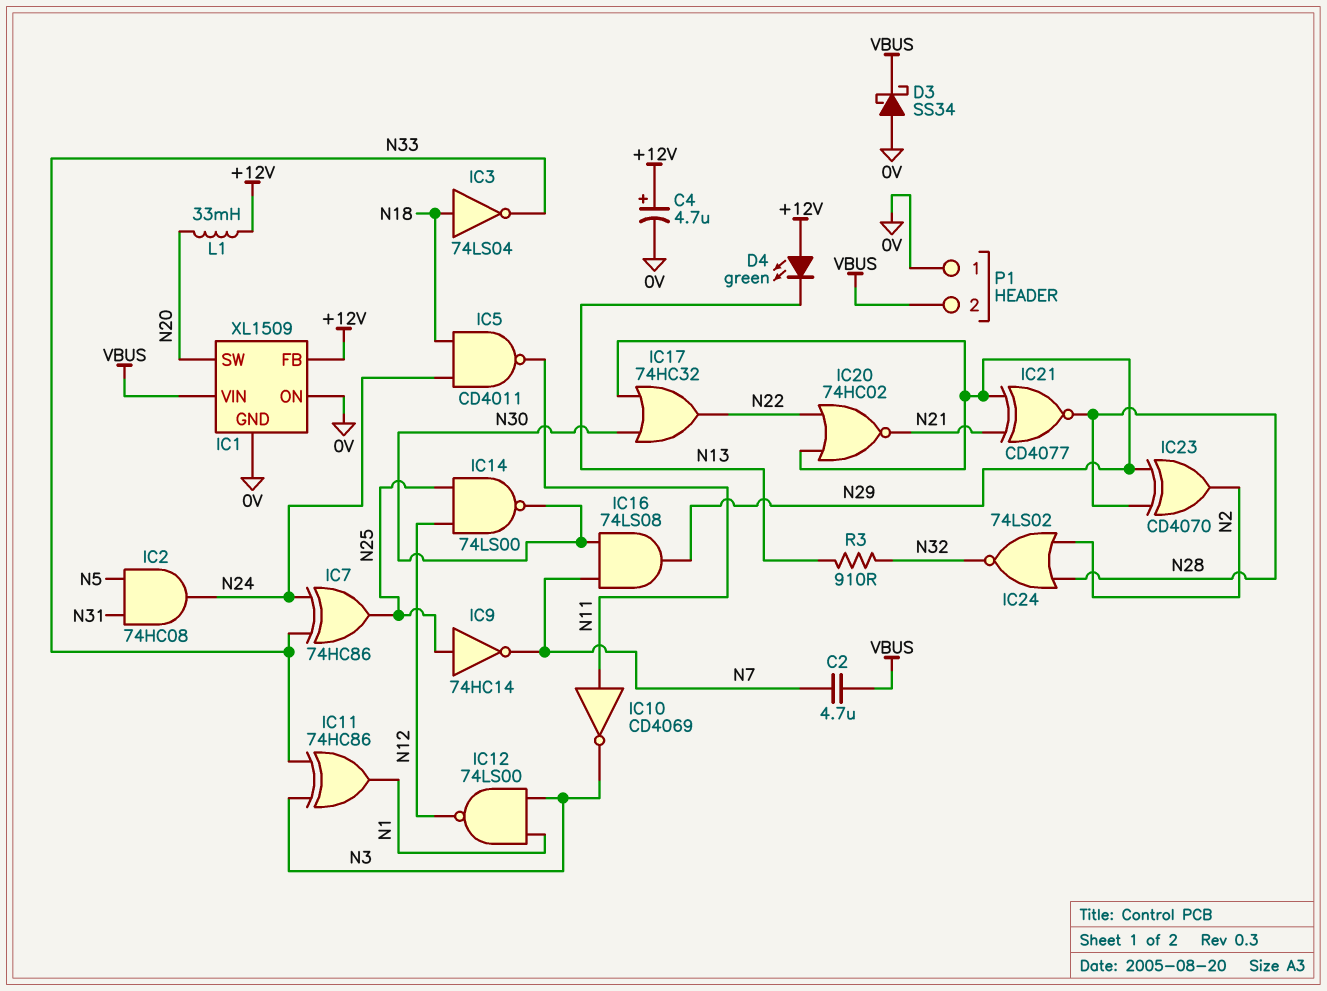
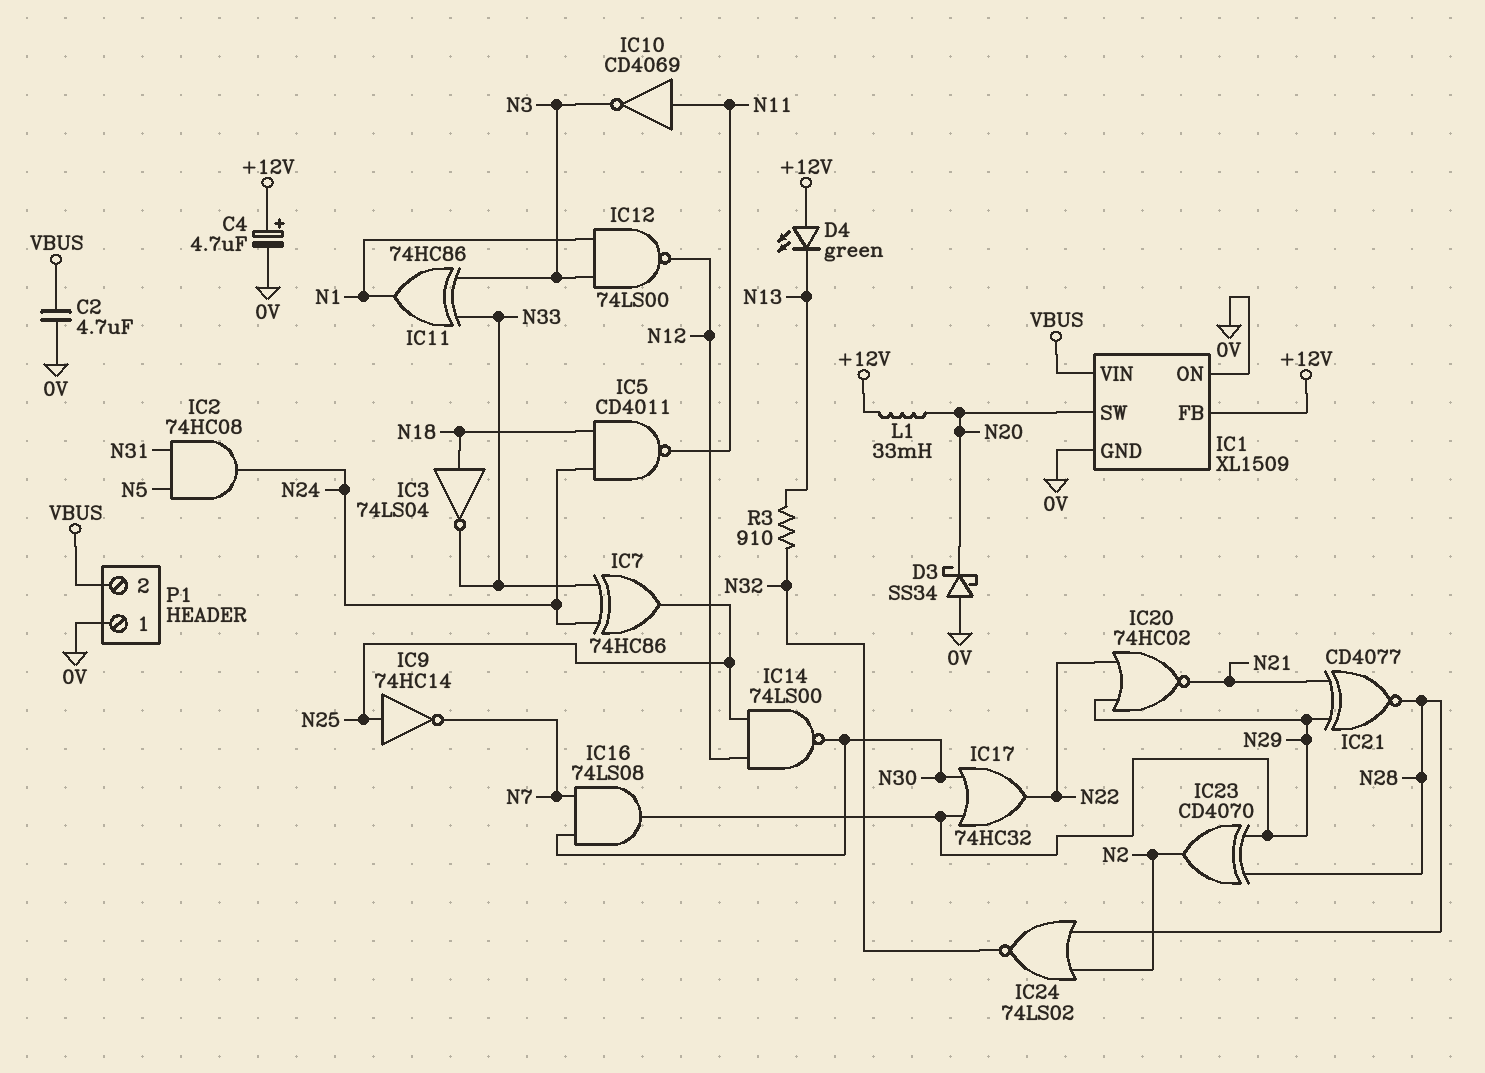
C2: 4.7uF (N7, VBUS) -> 4.7uF (0V, VBUS)
D3: schottky SS34 (A 0V, K VBUS) -> schottky SS34 (A 0V, K N20)

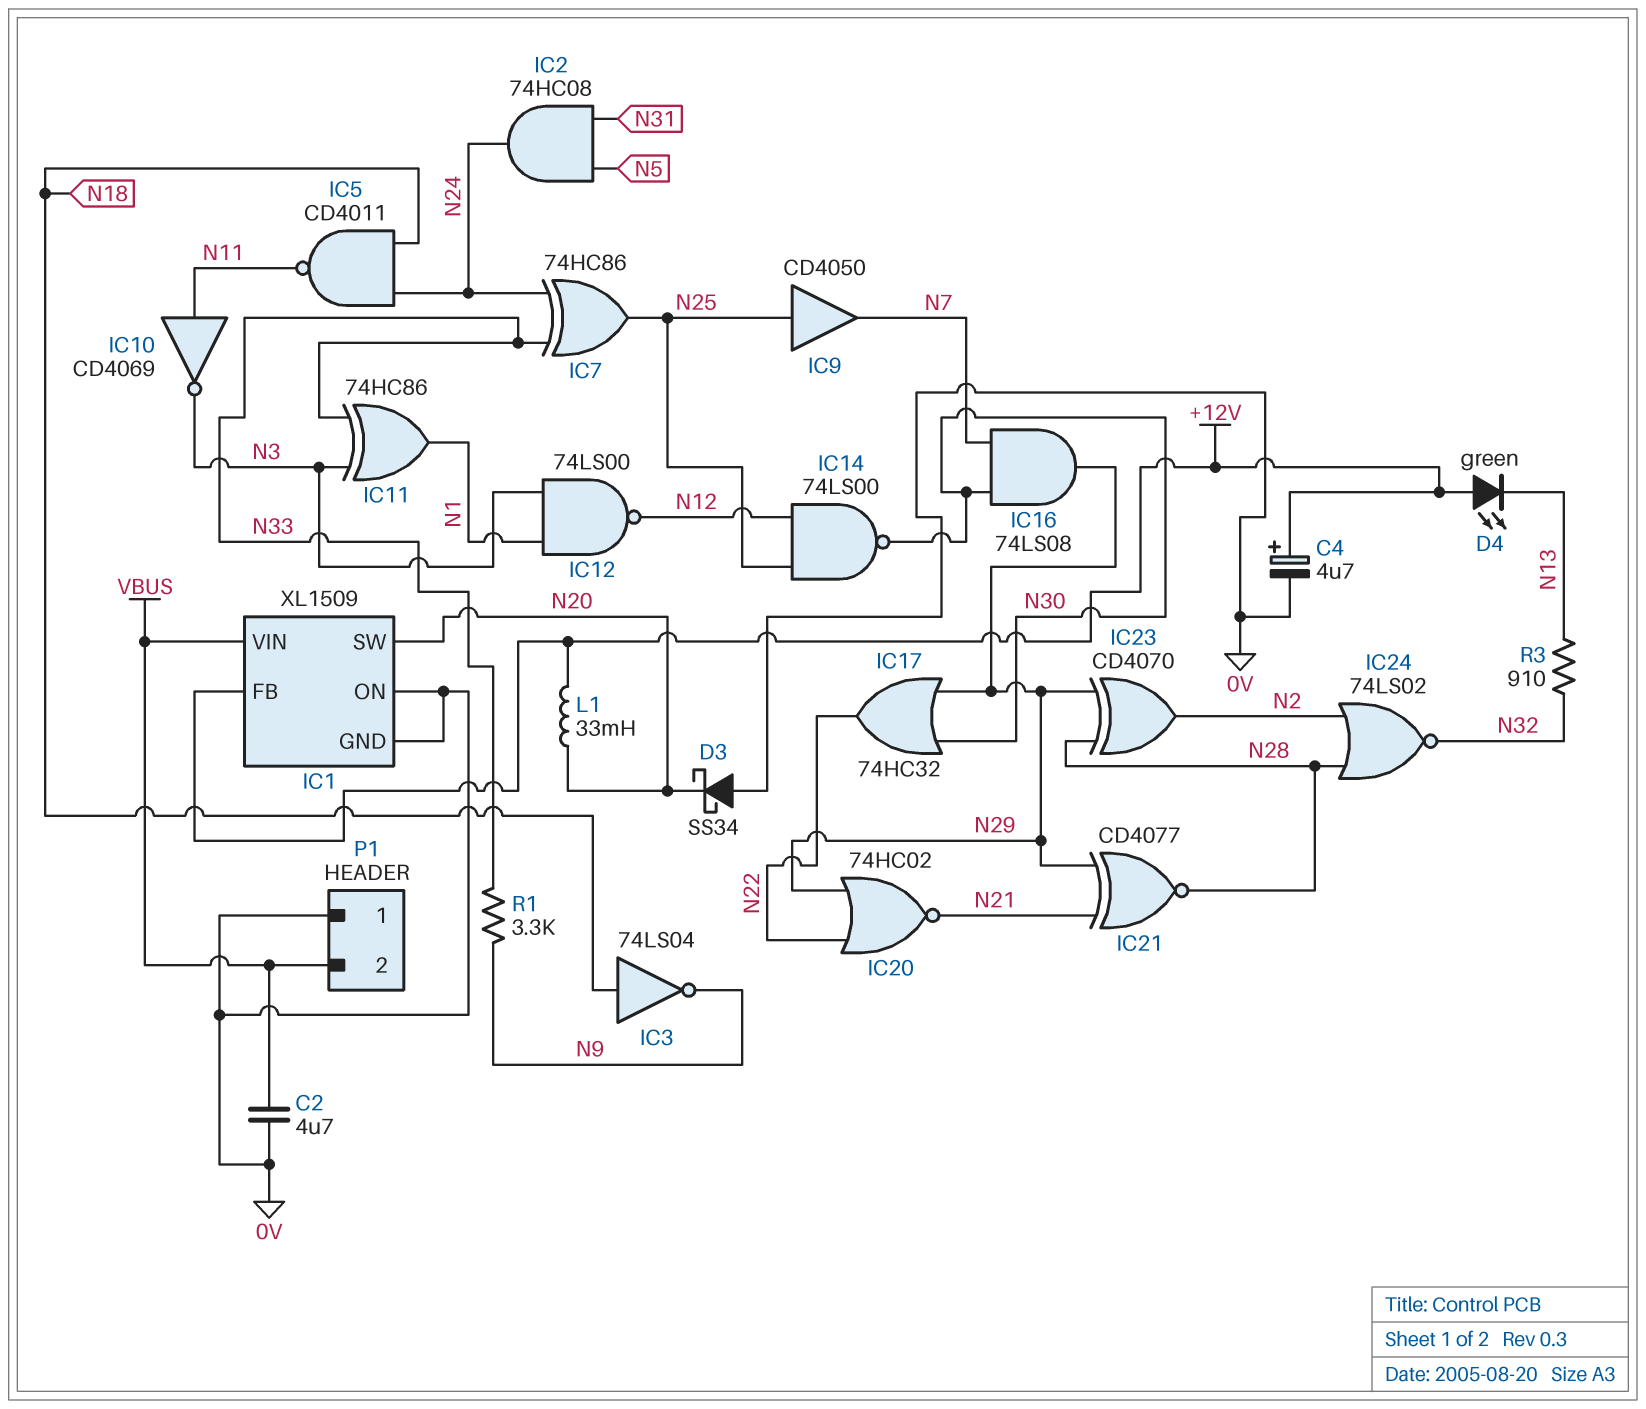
IC3: NOT 74LS04 (in N18, out N33) -> NOT 74LS04 (in N18, out N9)
IC9: NOT 74HC14 (in N25, out N7) -> buffer CD4050 (in N25, out N7)
R1: none -> 3.3k (N9, N33)

